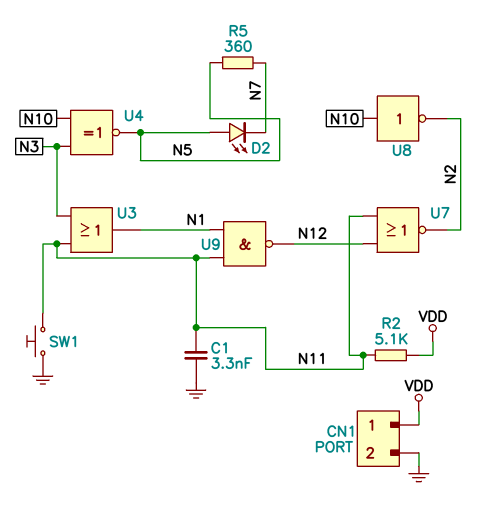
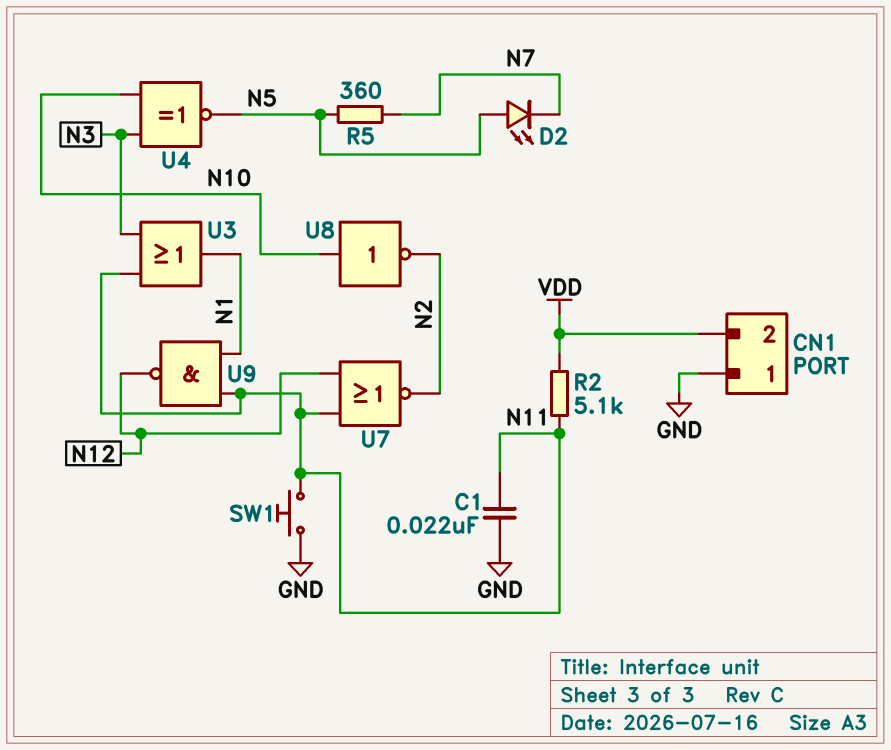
C1: 3.3nF (GND, N11) -> 22nF (GND, N11)
CN1 pin 1: VDD -> GND
CN1 pin 2: GND -> VDD

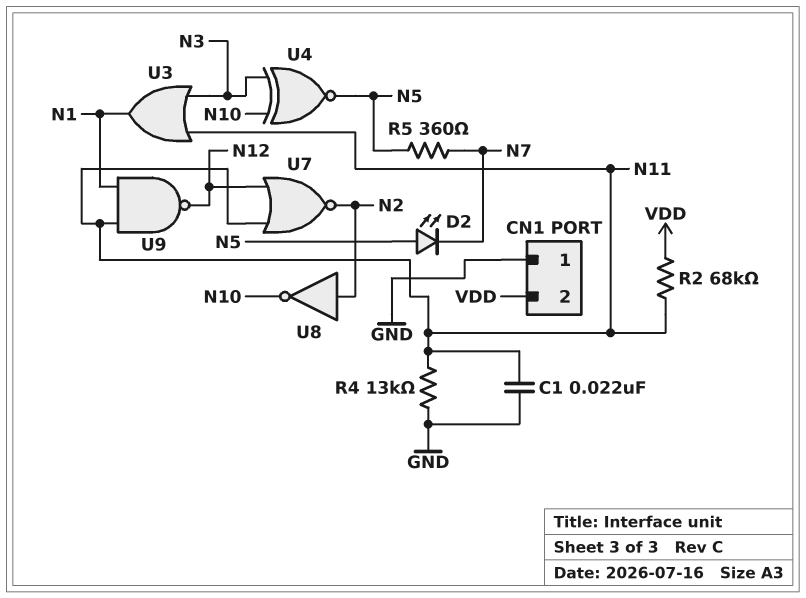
R2: 5.1k (N11, VDD) -> 68k (N11, VDD)
R4: none -> 13k (GND, N11)
SW1: button (GND, N11) -> none
U8: NOT (in N10, out N2) -> NOT (in N2, out N10)

